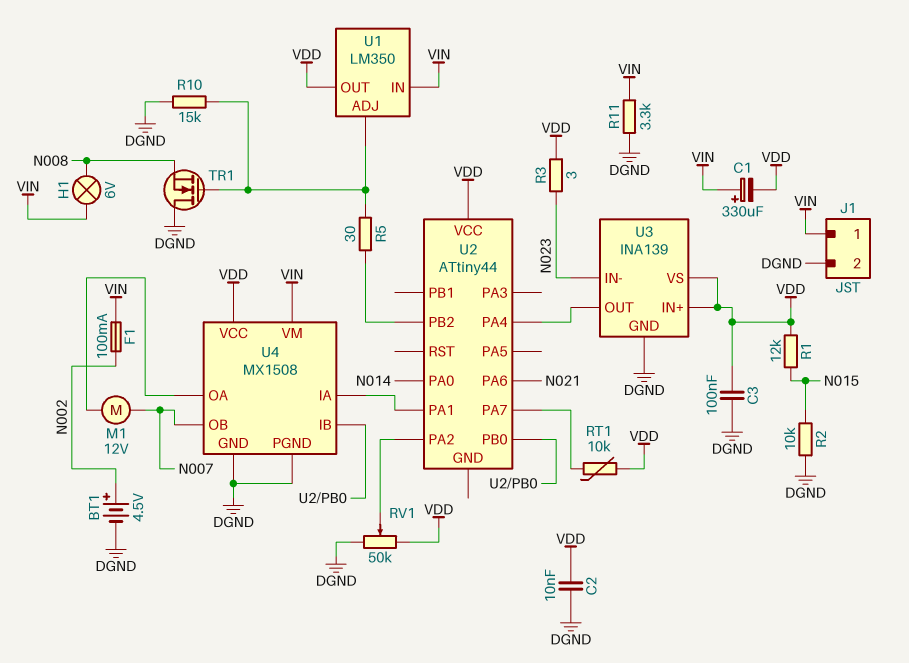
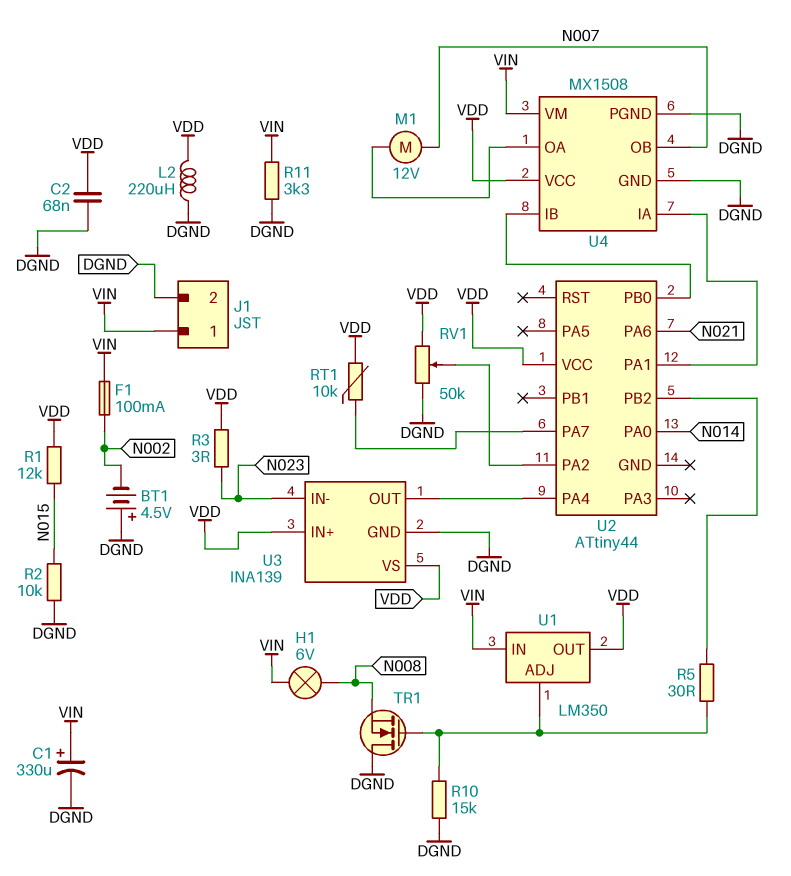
BT1: 4.5V (plus N002, minus DGND) -> 4.5V (plus DGND, minus N002)
C1: 330uF (plus VIN, minus VDD) -> 330uF (plus VIN, minus DGND)
C2: 10nF (DGND, VDD) -> 68nF (DGND, VDD)
C3: 100nF (DGND, VDD) -> none
L2: none -> 220uH (DGND, VDD)

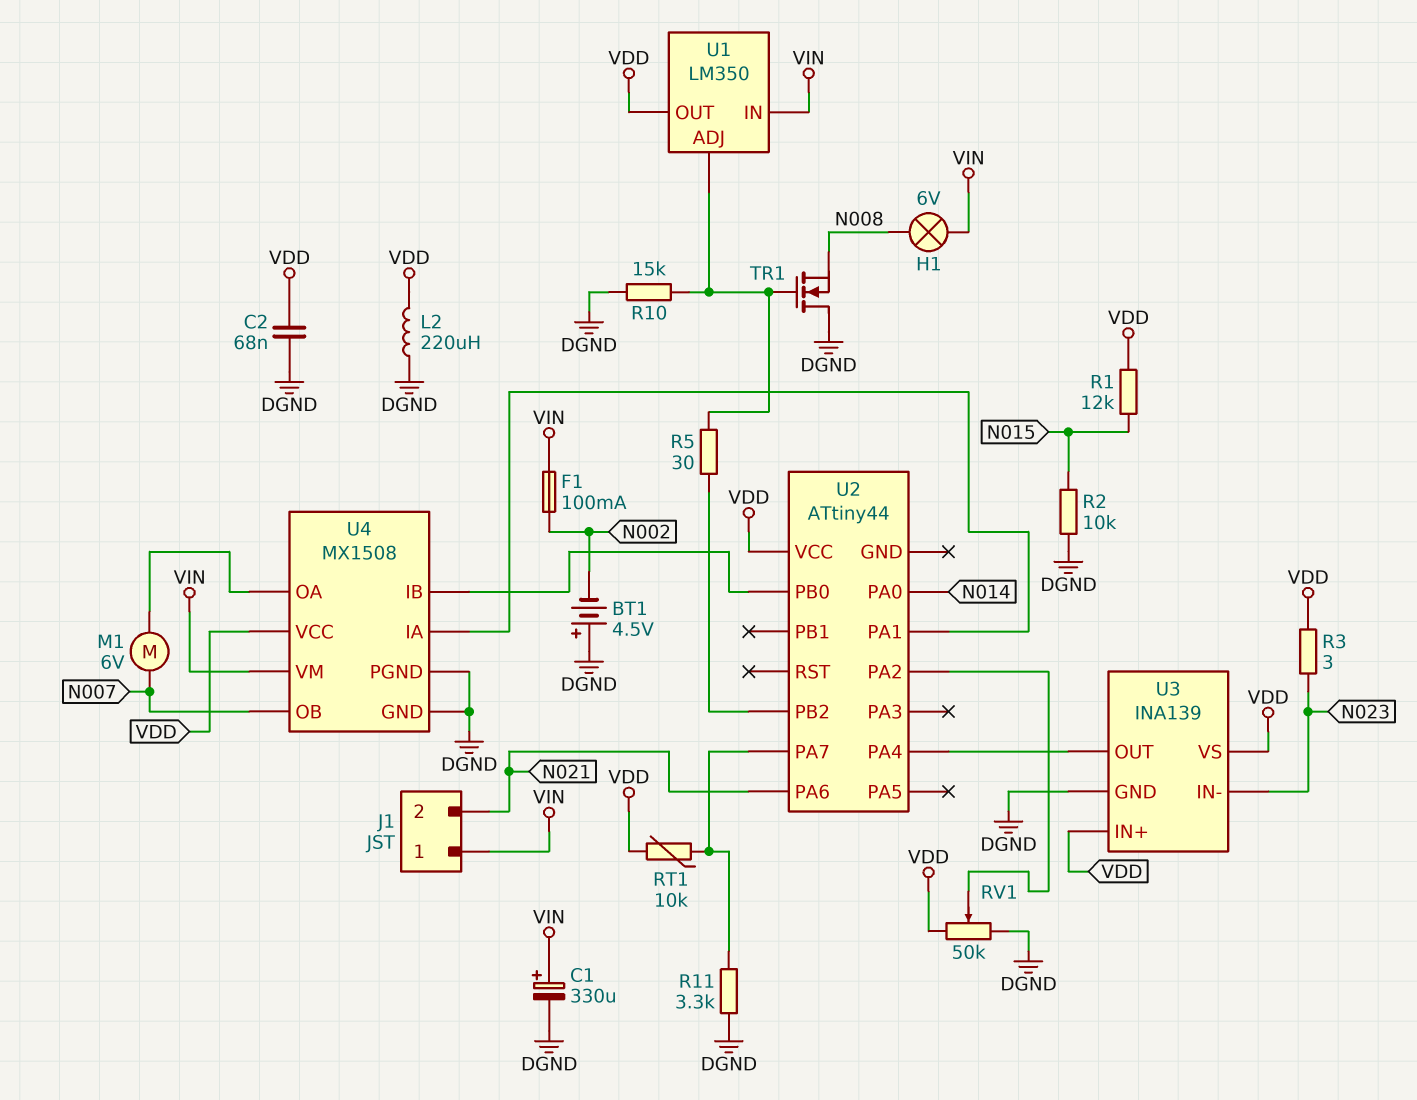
J1 pin 2: DGND -> N021
M1: motor 12V (N007, U4/OA) -> motor 6V (N007, U4/OA)
R11: 3.3k (DGND, VIN) -> 3.3k (DGND, U2/PA7)

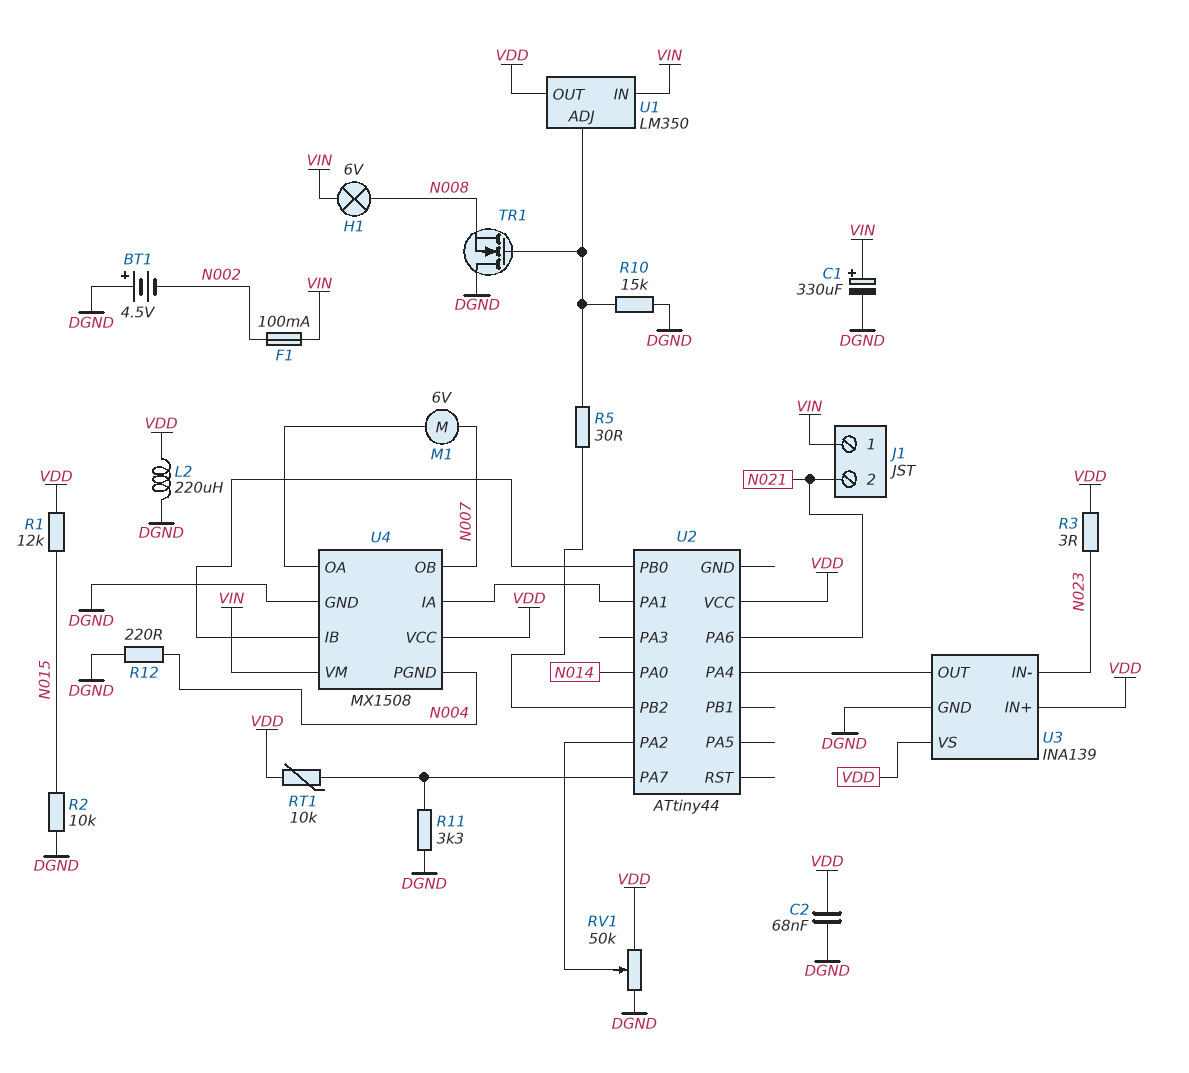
R12: none -> 220 (DGND, N004)
U4 pin PGND: DGND -> N004

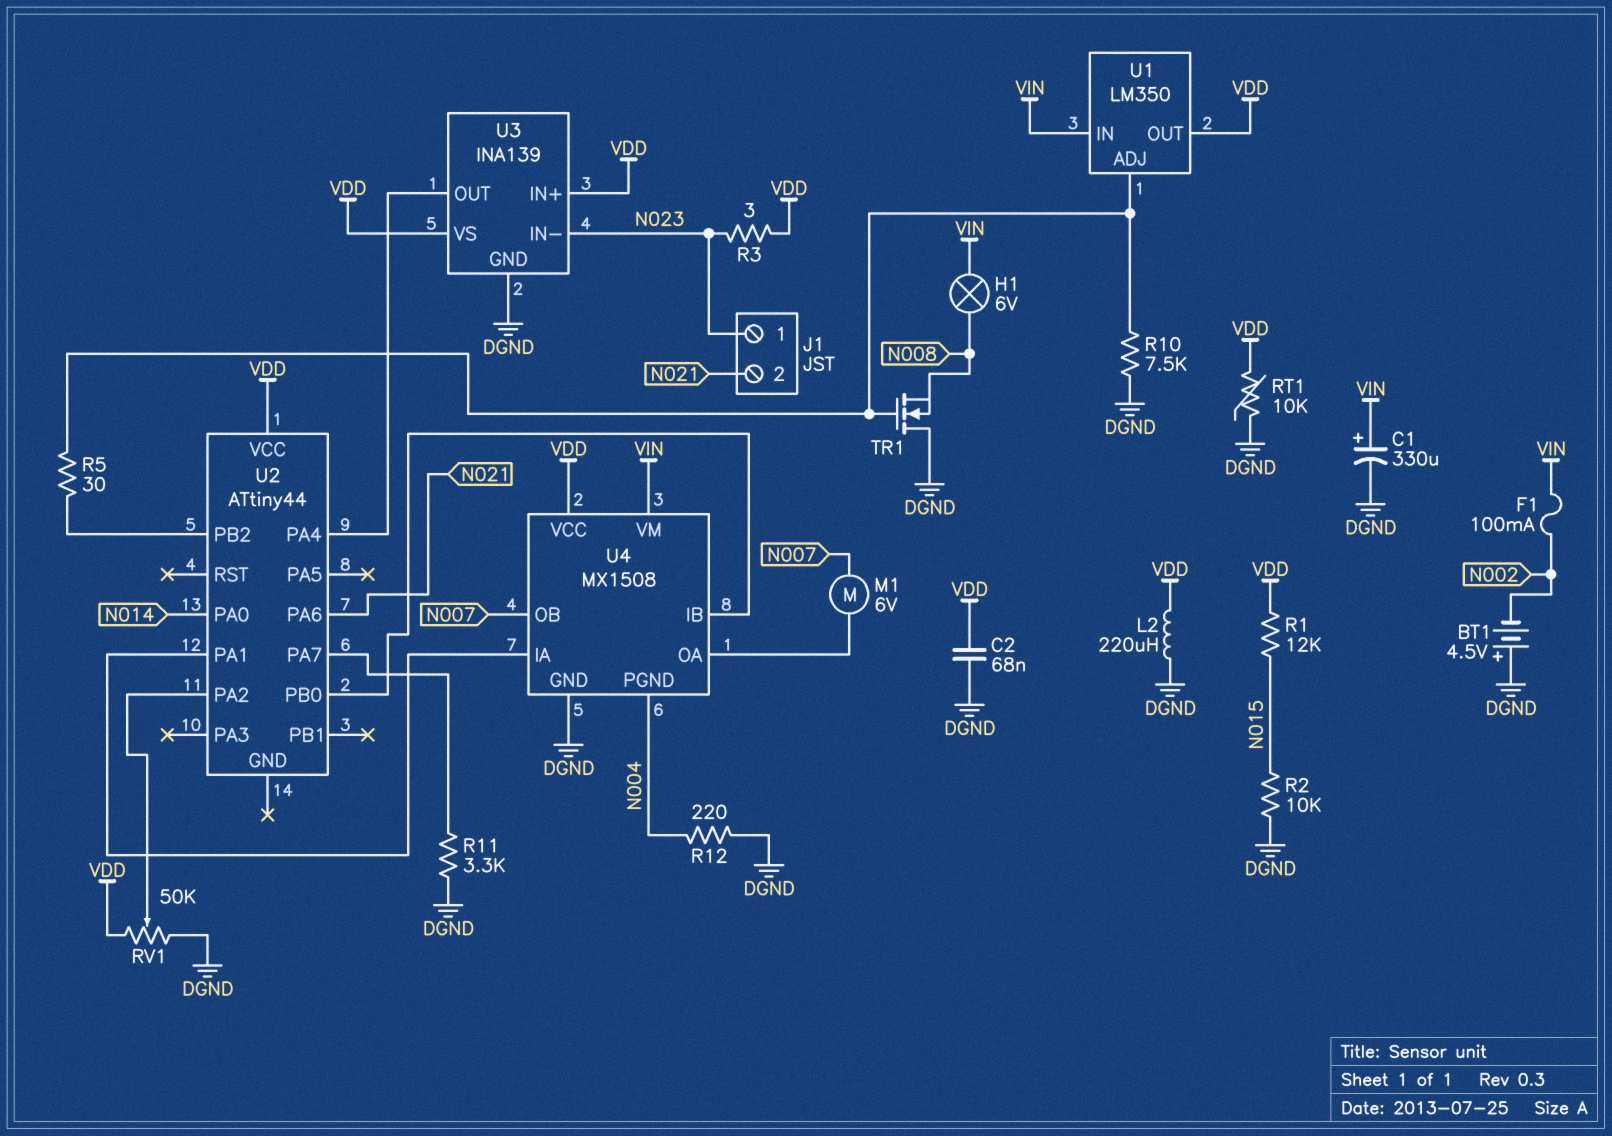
J1 pin 1: VIN -> N023
R10: 15k (DGND, U1/ADJ) -> 7.5k (DGND, U1/ADJ)
RT1: 10k (U2/PA7, VDD) -> 10k (DGND, VDD)

